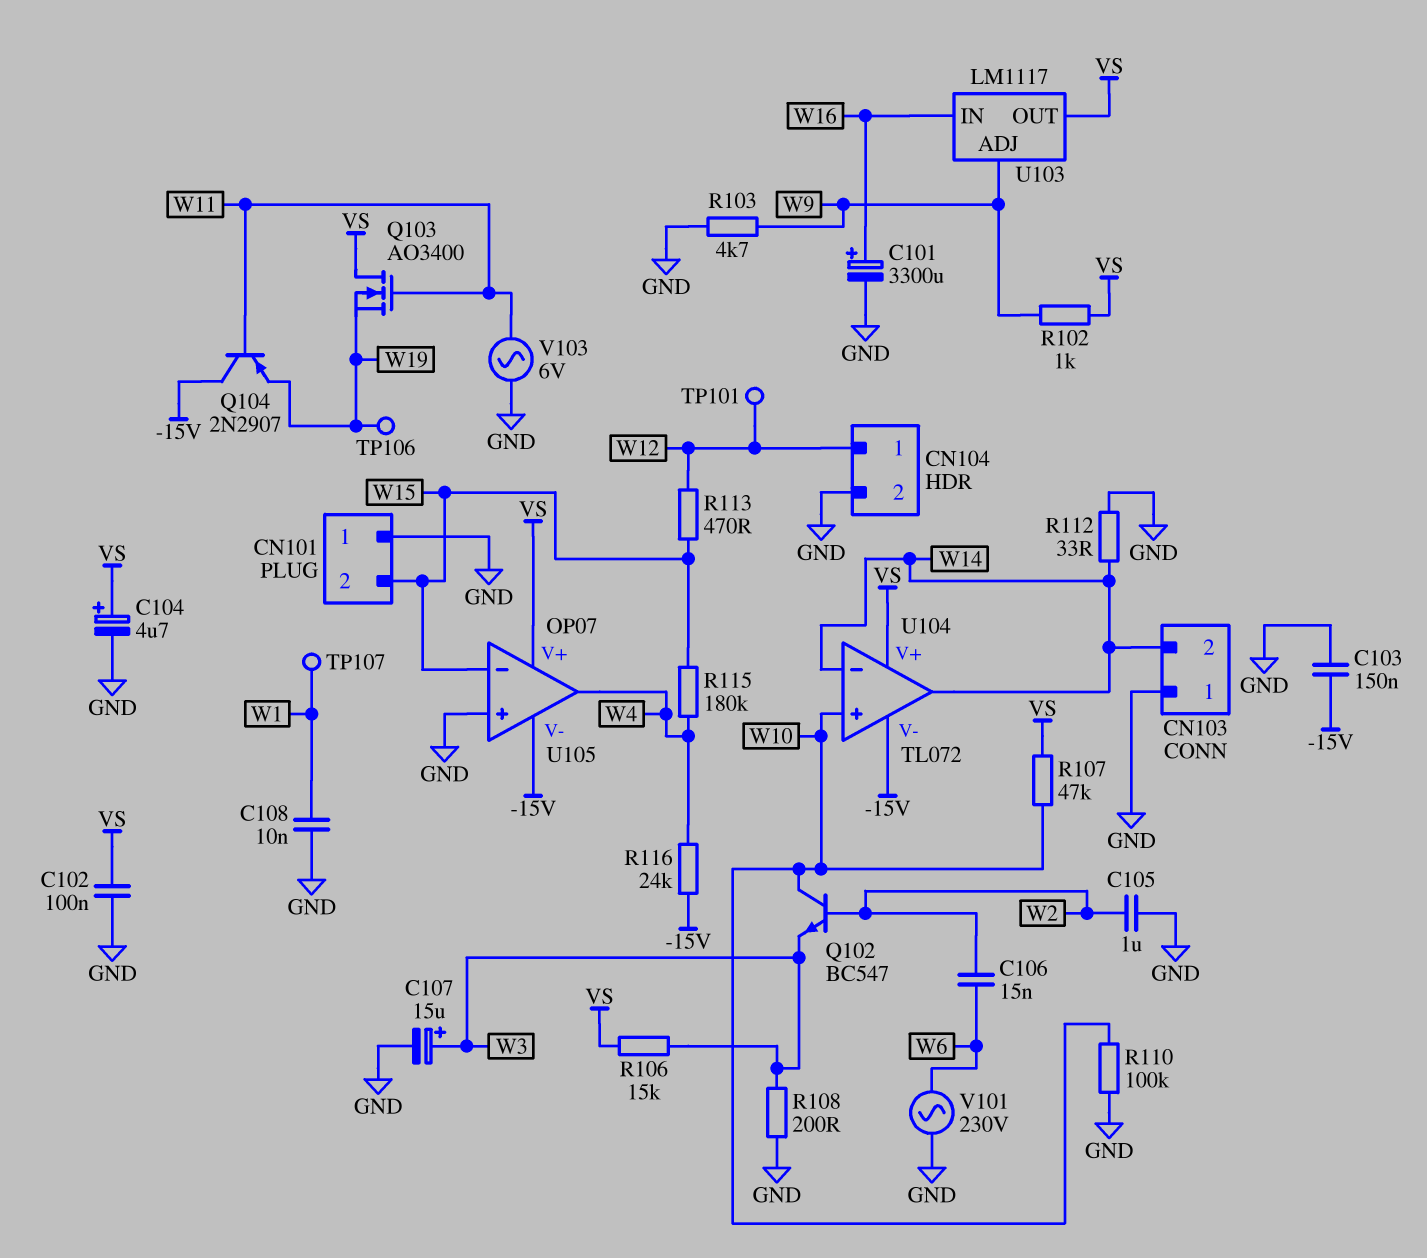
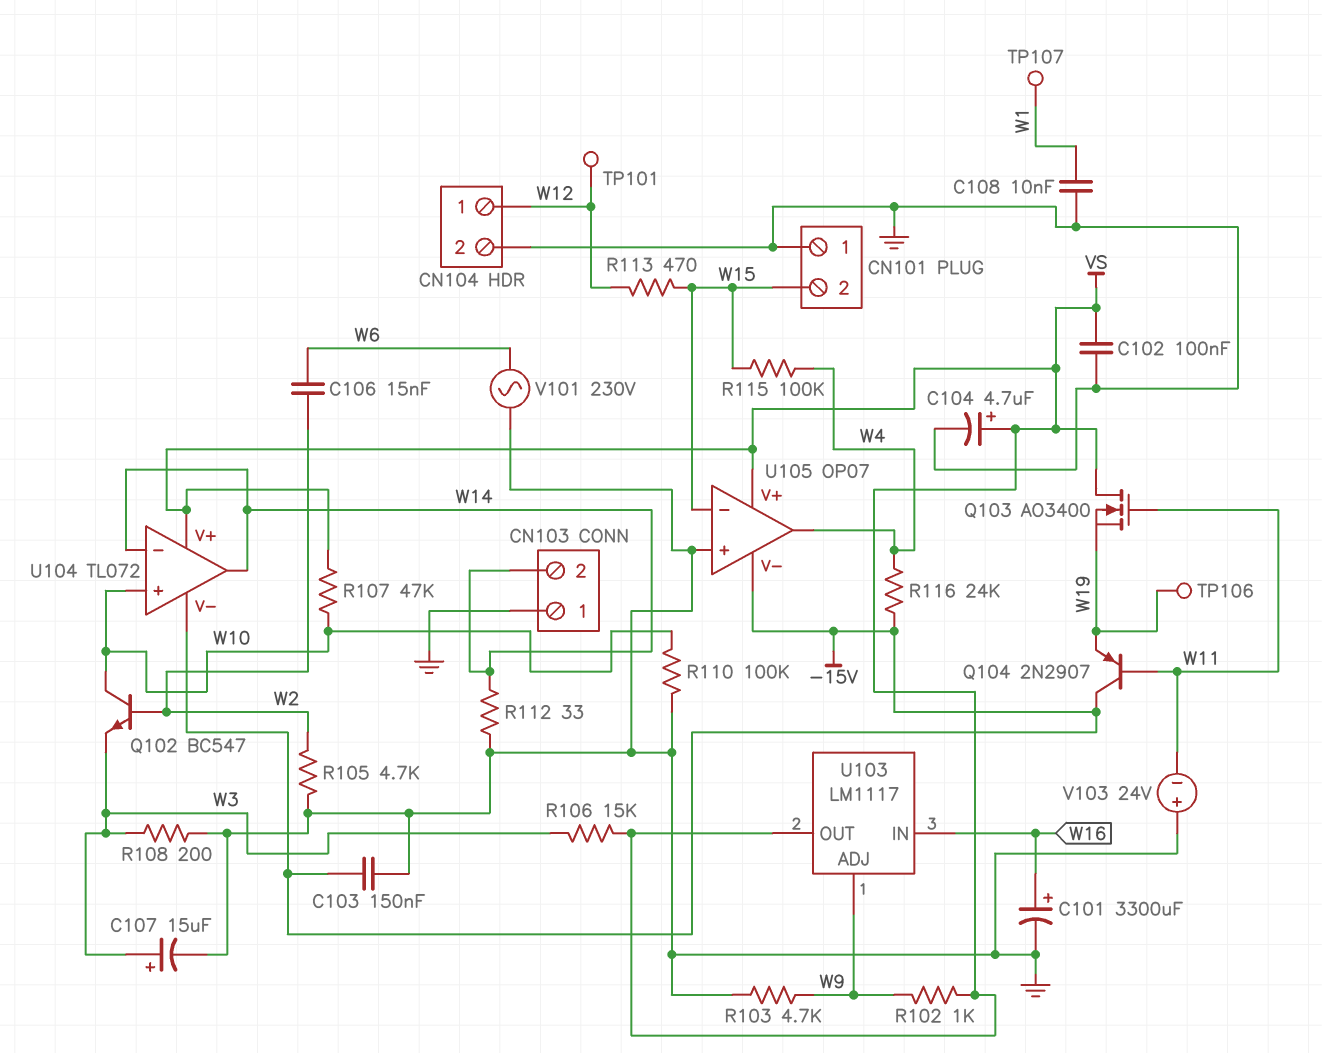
C105: 1uF (GND, W2) -> none
R105: none -> 4.7k (GND, W2)
R115: 180k (W4, W15) -> 100k (W4, W15)
V103: AC 6V (GND, W11) -> 24V (plus GND, minus W11)

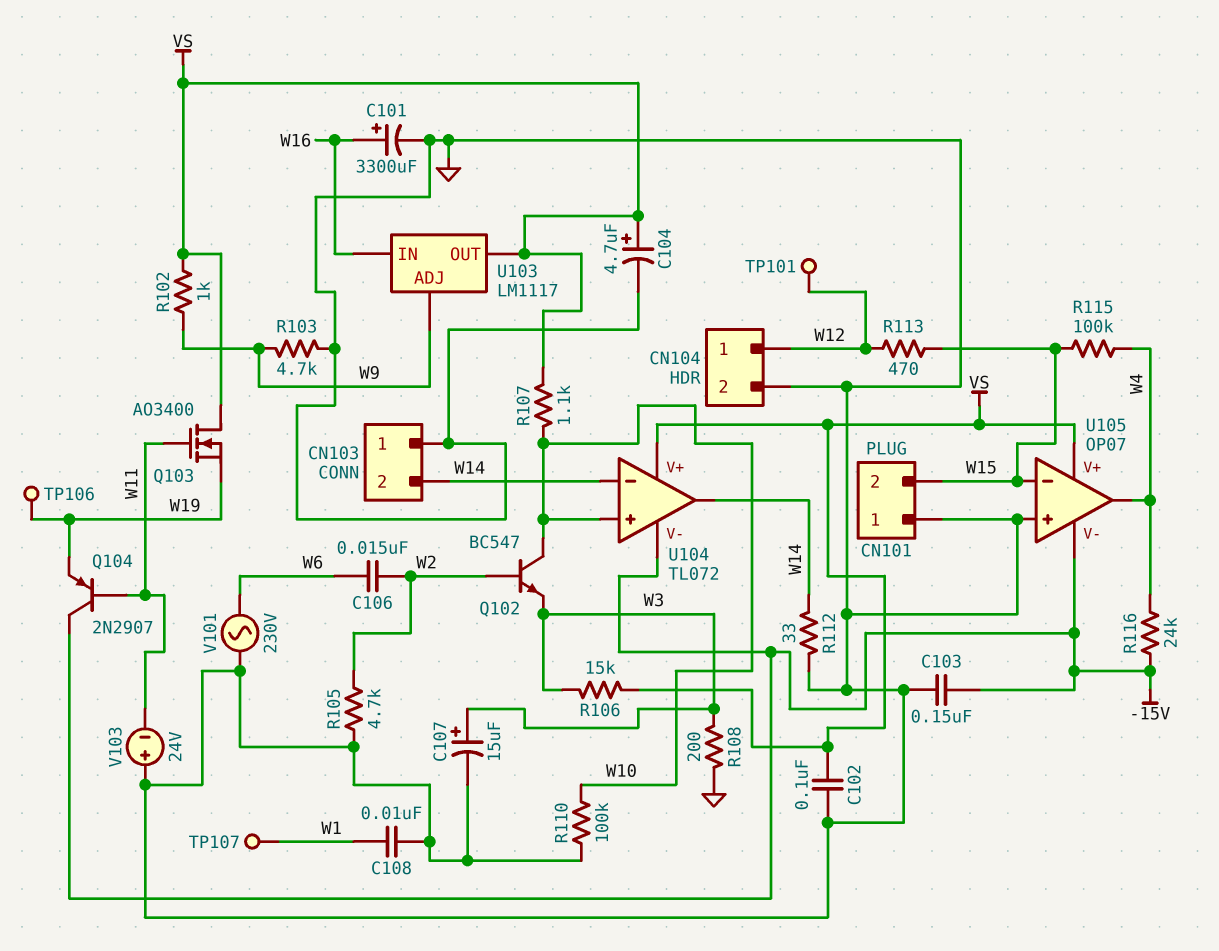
R107: 47k (VS, W10) -> 1.1k (VS, W10)

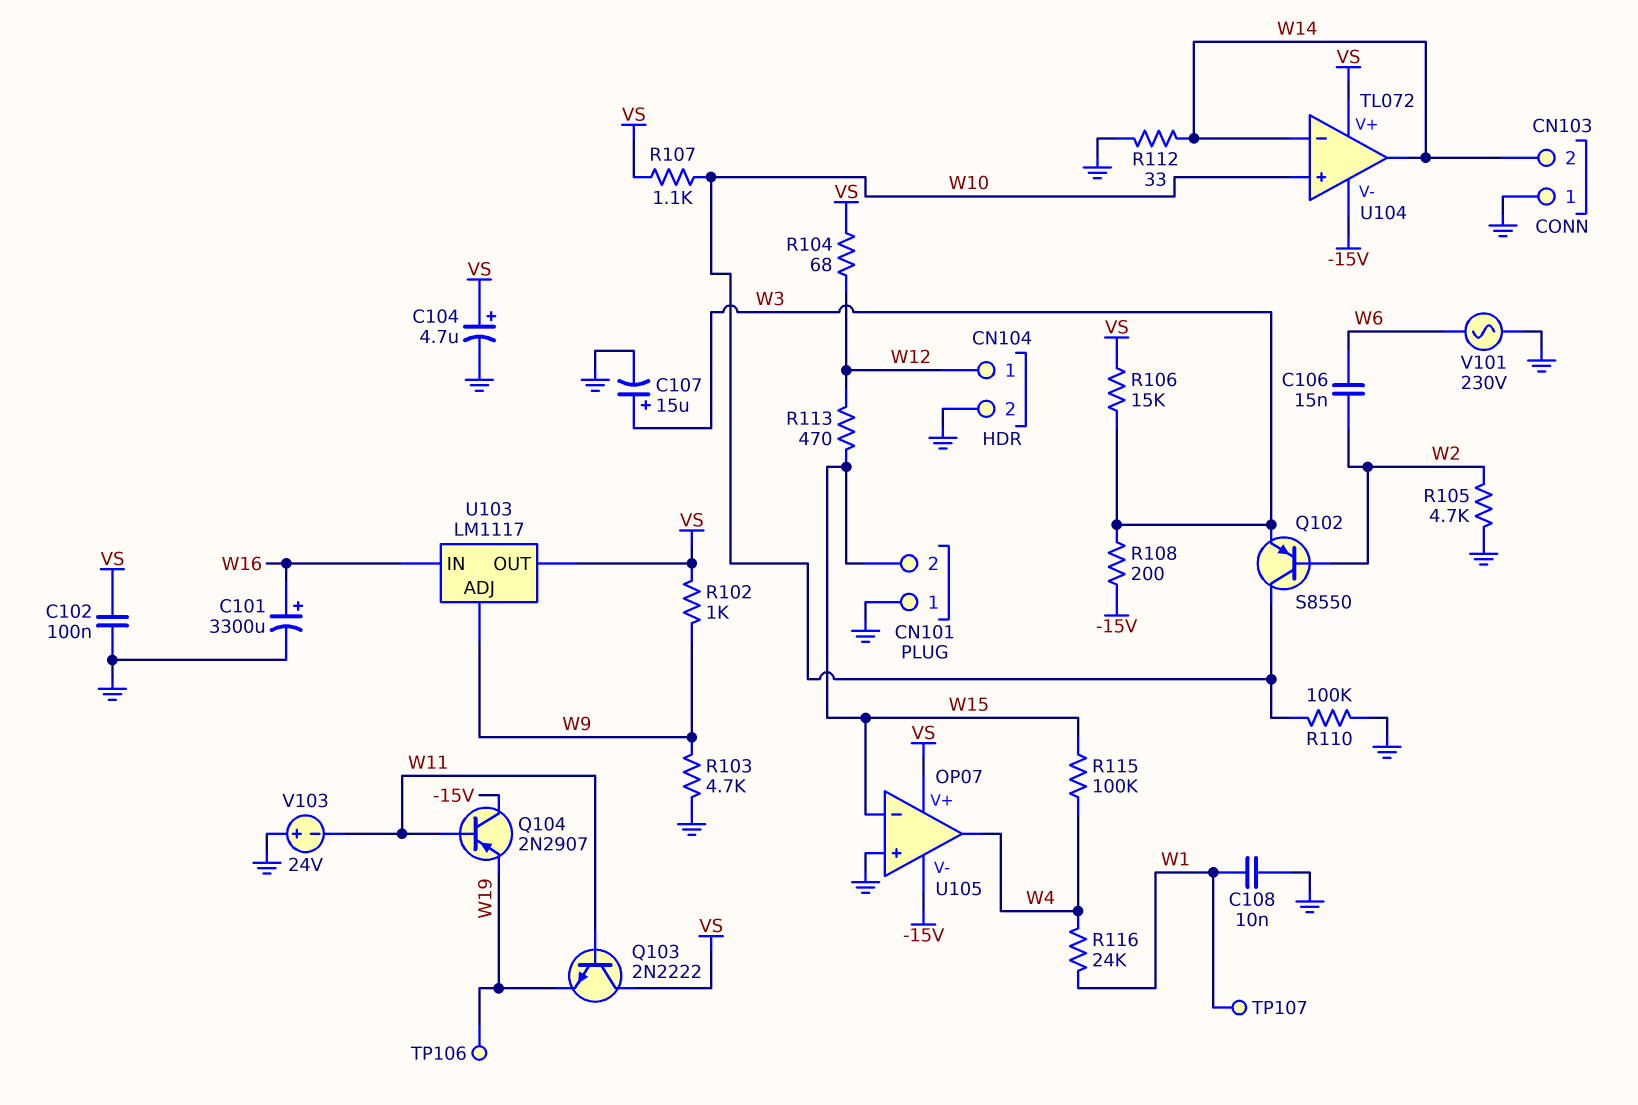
C103: 150nF (-15V, GND) -> none
Q102: NPN BC547 (B W2, C W10, E W3) -> PNP S8550 (B W2, C W10, E W3)
Q103: NMOS AO3400 (G W11, D VS, S W19) -> NPN 2N2222 (B W11, C VS, E W19)
R104: none -> 68 (VS, W12)
R108: 200 (GND, W3) -> 200 (-15V, W3)
R116: 24k (-15V, W4) -> 24k (W1, W4)
TP101: test point (W12) -> none

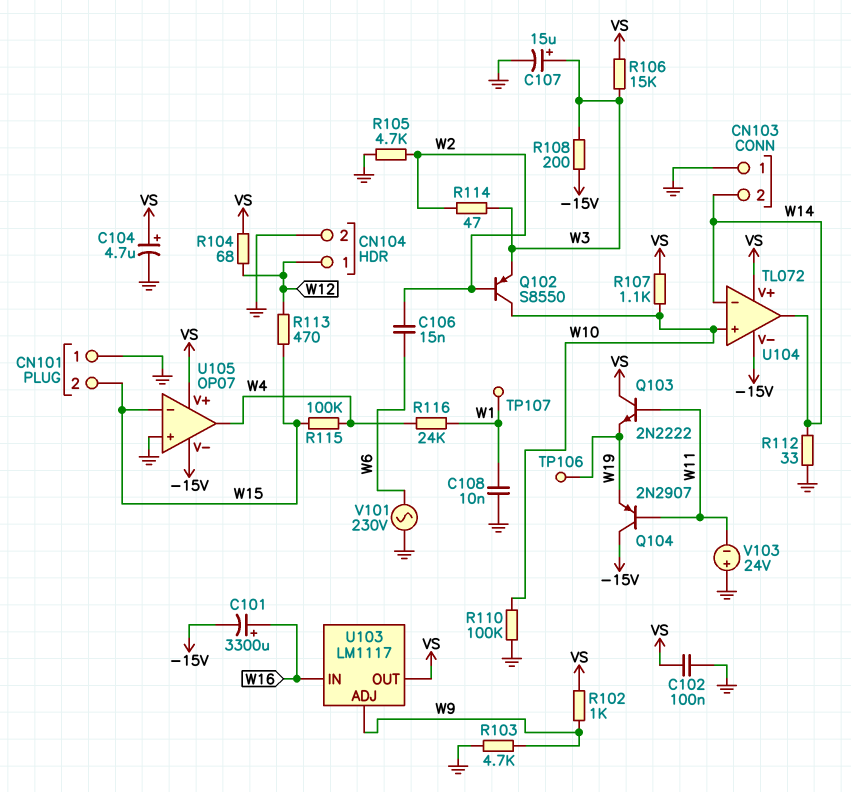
C101: 3300uF (plus W16, minus GND) -> 3300uF (plus W16, minus -15V)
R114: none -> 47 (W2, W3)

